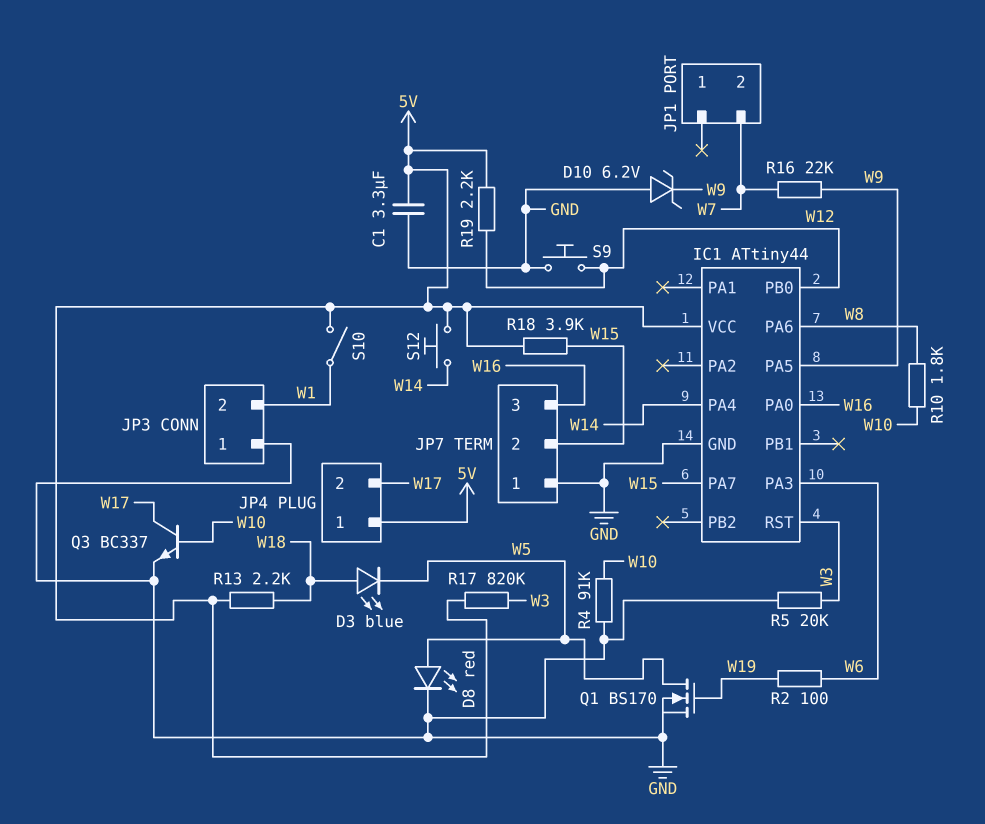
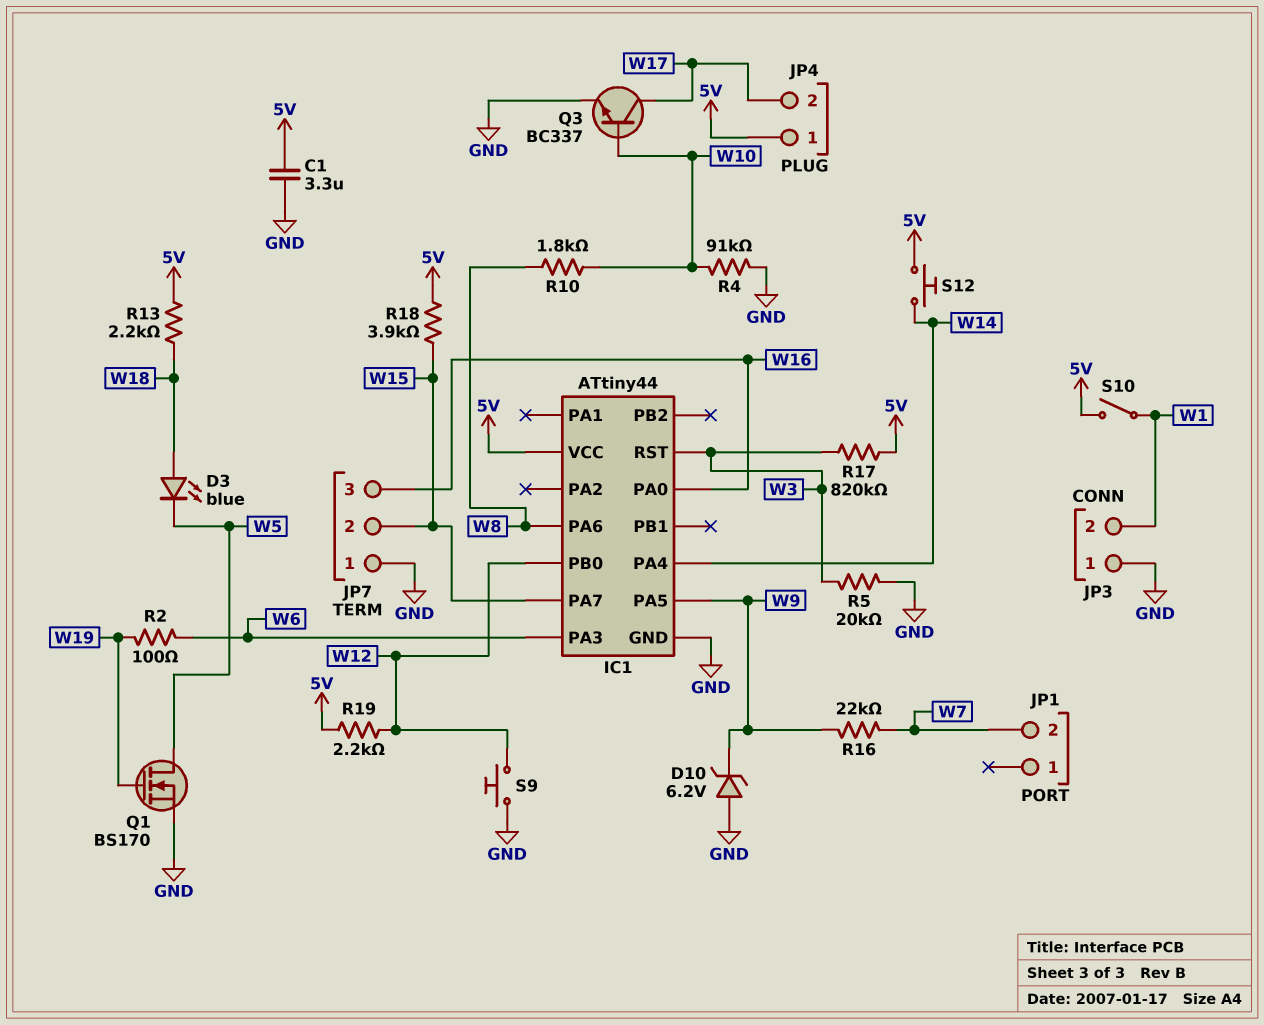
D8: LED red (A W5, K GND) -> none

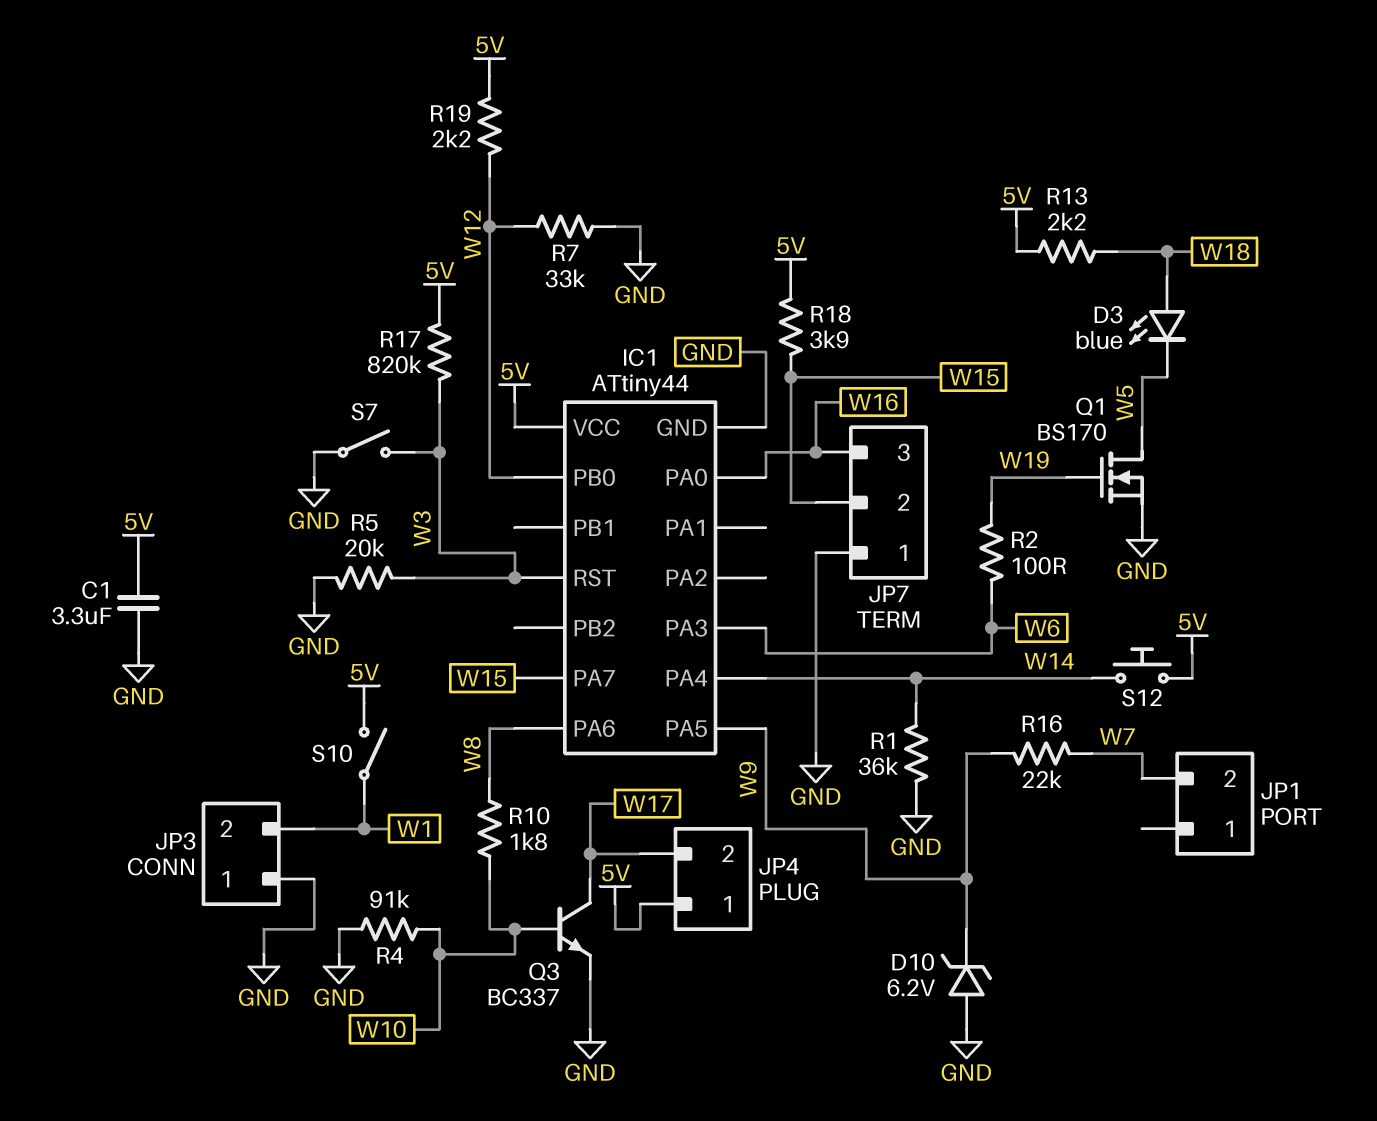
R1: none -> 36k (GND, W14)
R7: none -> 33k (GND, W12)
S7: none -> switch (GND, W3)
S9: button (GND, W12) -> none

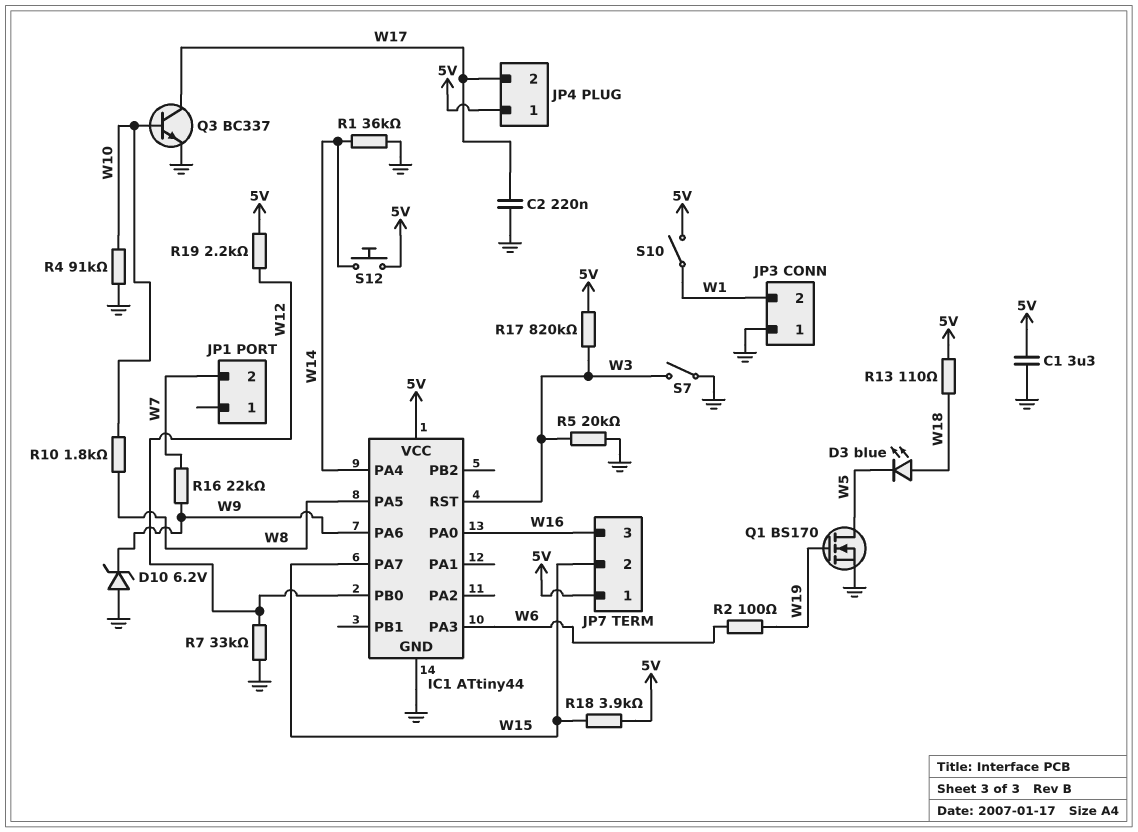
C2: none -> 220nF (GND, W17)
IC1 pin PA5: W9 -> W8
IC1 pin PA6: W8 -> W9
JP7 pin 1: GND -> 5V
R13: 2.2k (5V, W18) -> 110 (5V, W18)

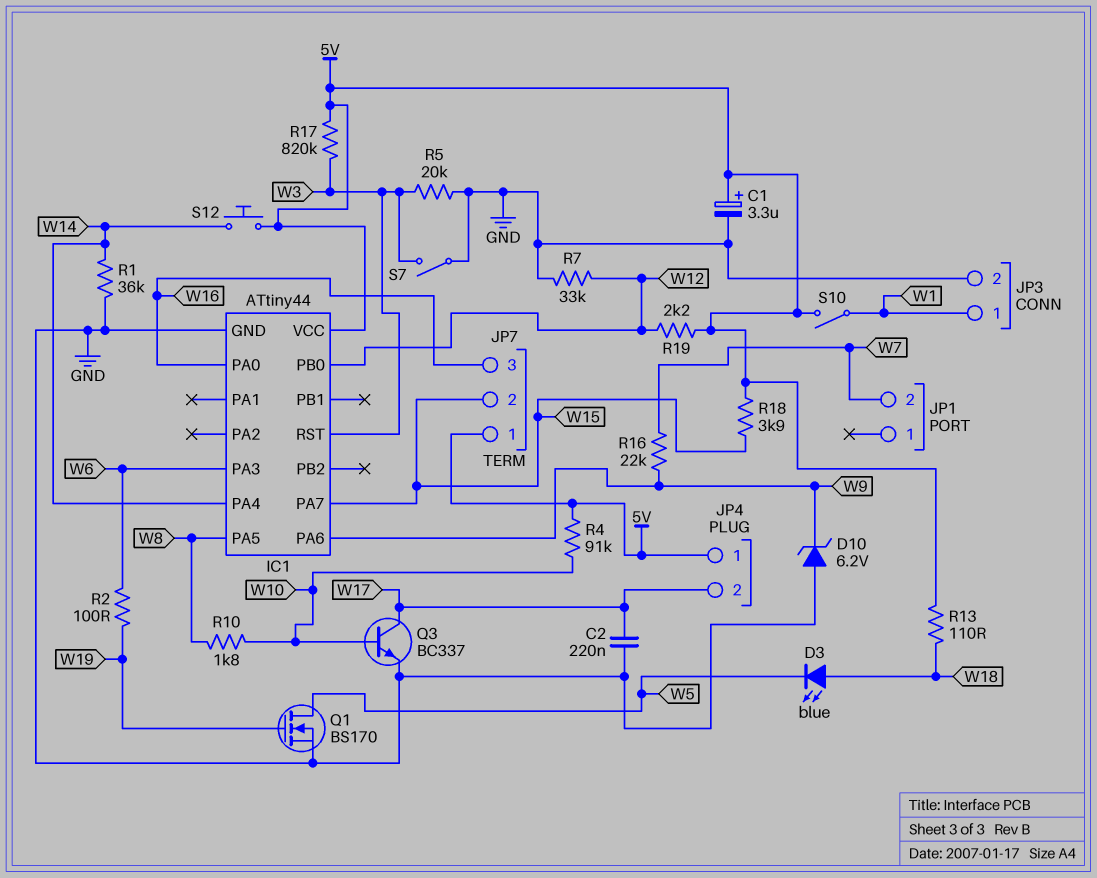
C1: 3.3uF (5V, GND) -> 3.3uF (plus 5V, minus GND)
JP3 pin 1: GND -> W1
JP3 pin 2: W1 -> GND
R4: 91k (GND, W10) -> 91k (5V, W10)

